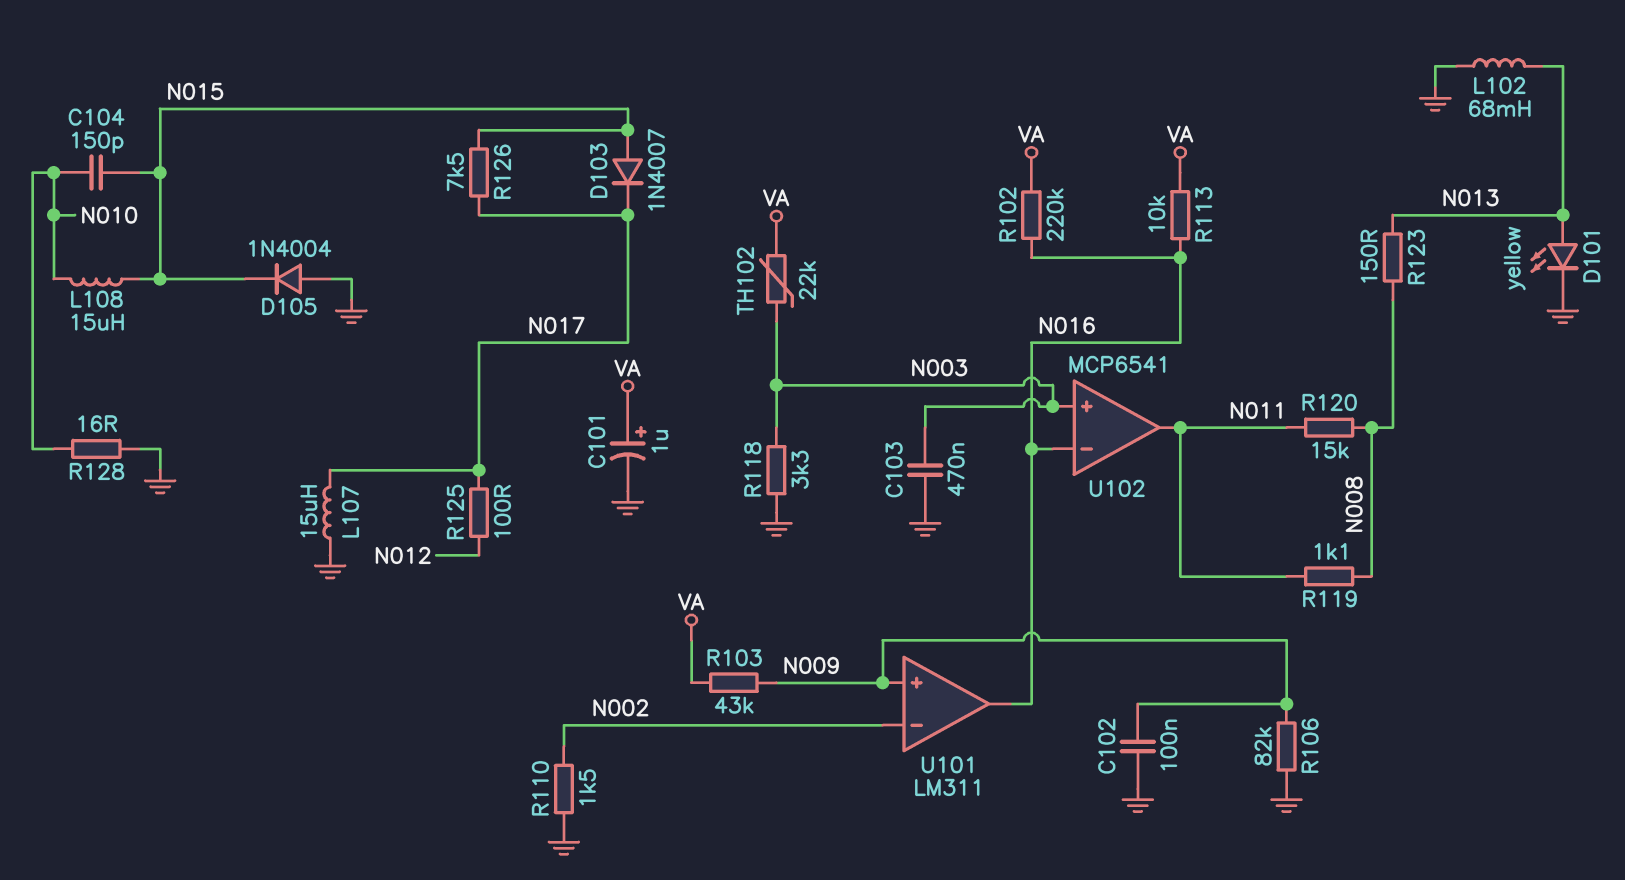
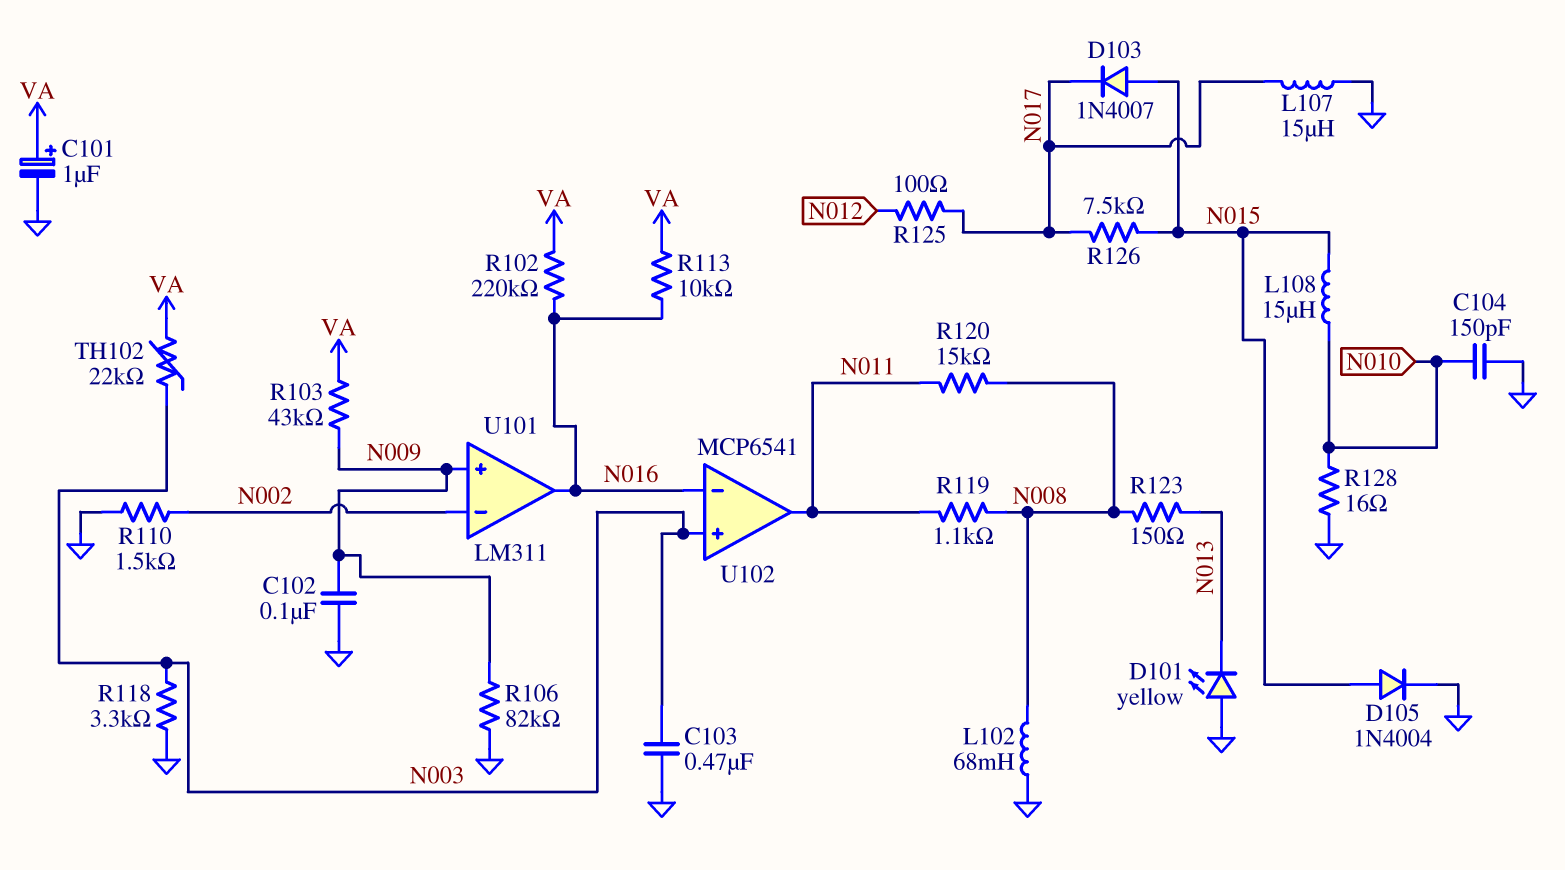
C104: 150pF (N010, N015) -> 150pF (GND, N010)
D101: LED yellow (A N013, K GND) -> LED yellow (A GND, K N013)
D105: diode 1N4004 (A GND, K N015) -> diode 1N4004 (A N015, K GND)
L102: 68mH (GND, N013) -> 68mH (GND, N008)

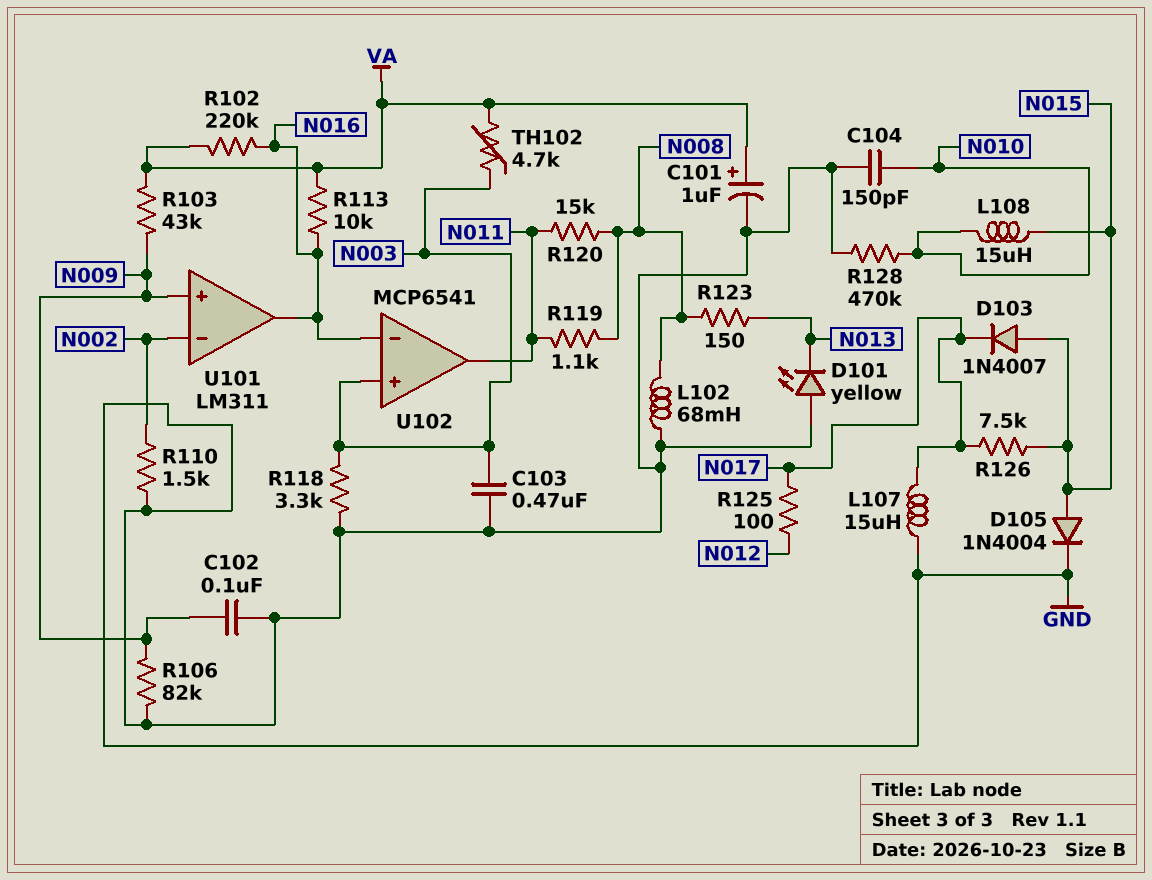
R128: 16 (GND, N010) -> 470k (GND, N010)
TH102: 22k (N003, VA) -> 4.7k (N003, VA)

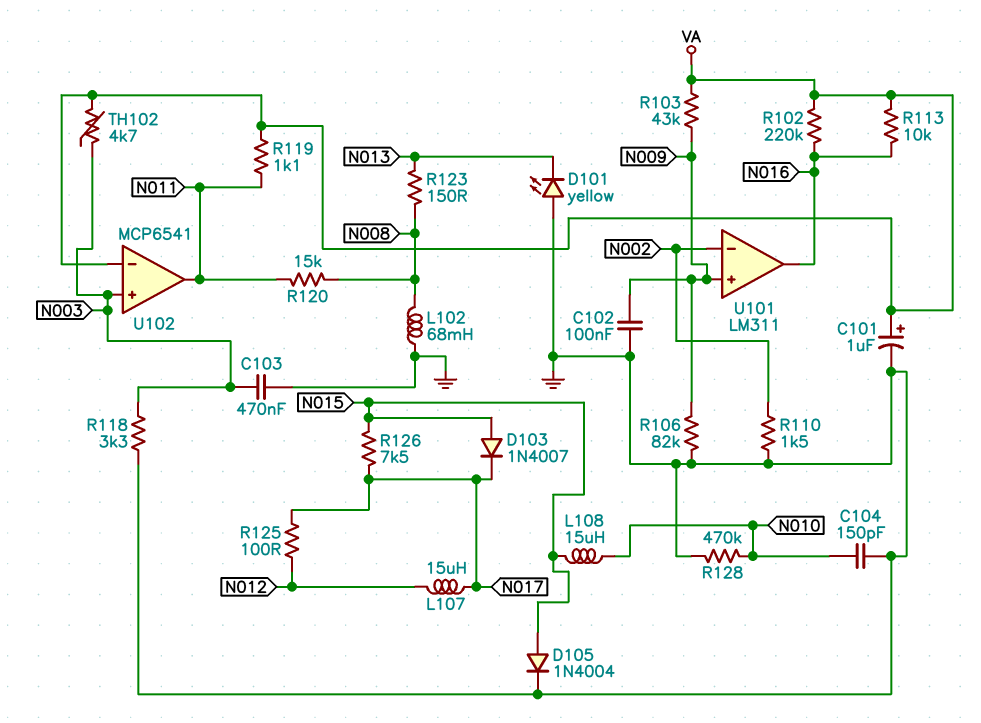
L107: 15uH (GND, N017) -> 15uH (N012, N017)
R119: 1.1k (N008, N011) -> 1.1k (N011, VA)
U102 pin in-: N016 -> VA

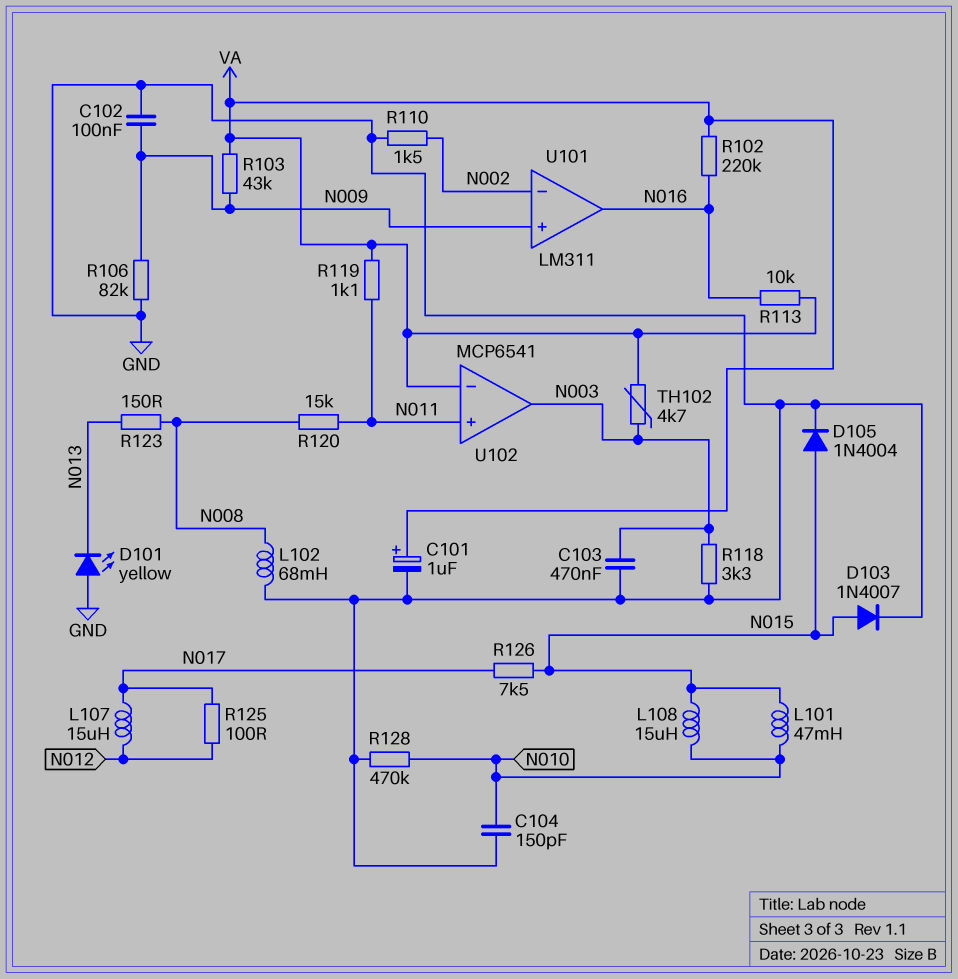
D103: diode 1N4007 (A N015, K N017) -> diode 1N4007 (A N015, K GND)
L101: none -> 47mH (N010, N015)
U102 pin in+: N003 -> N011
U102 pin out: N011 -> N003

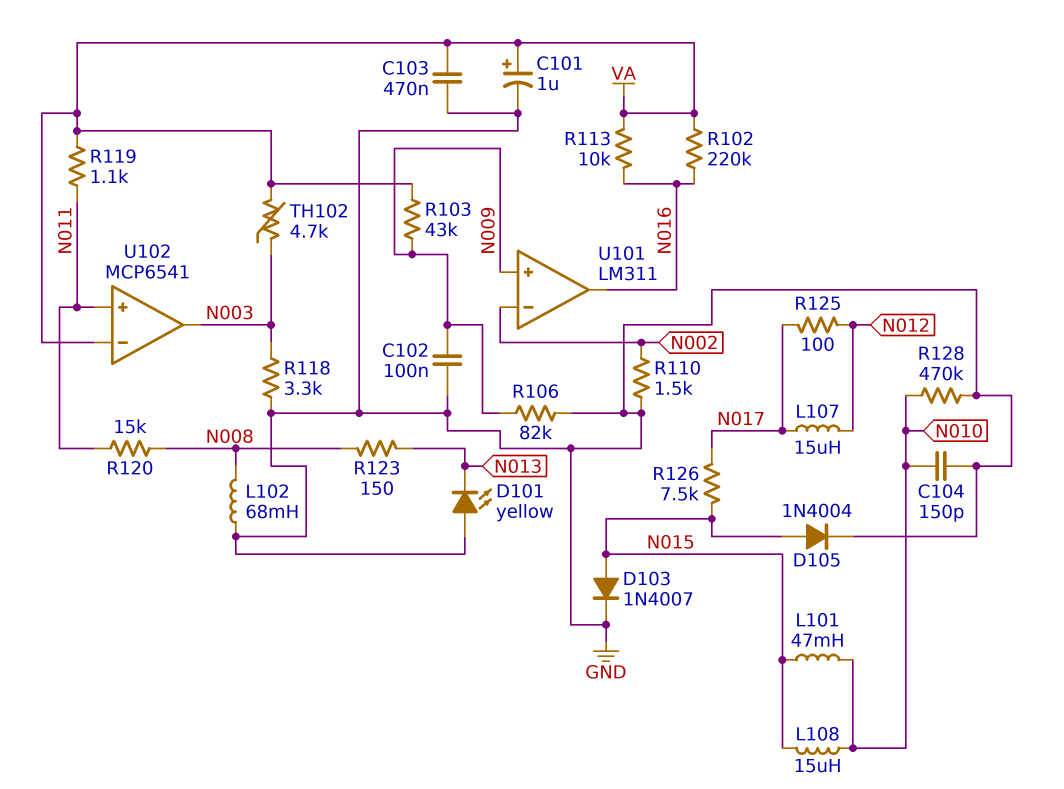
C103: 470nF (GND, N003) -> 470nF (GND, VA)

